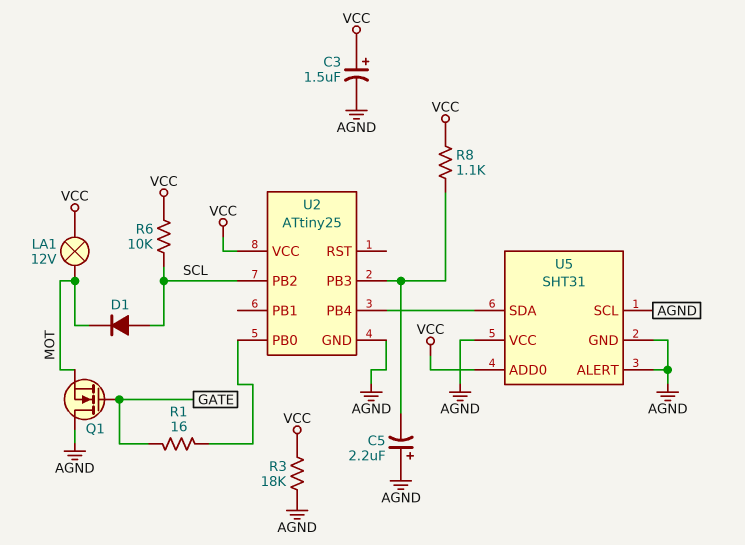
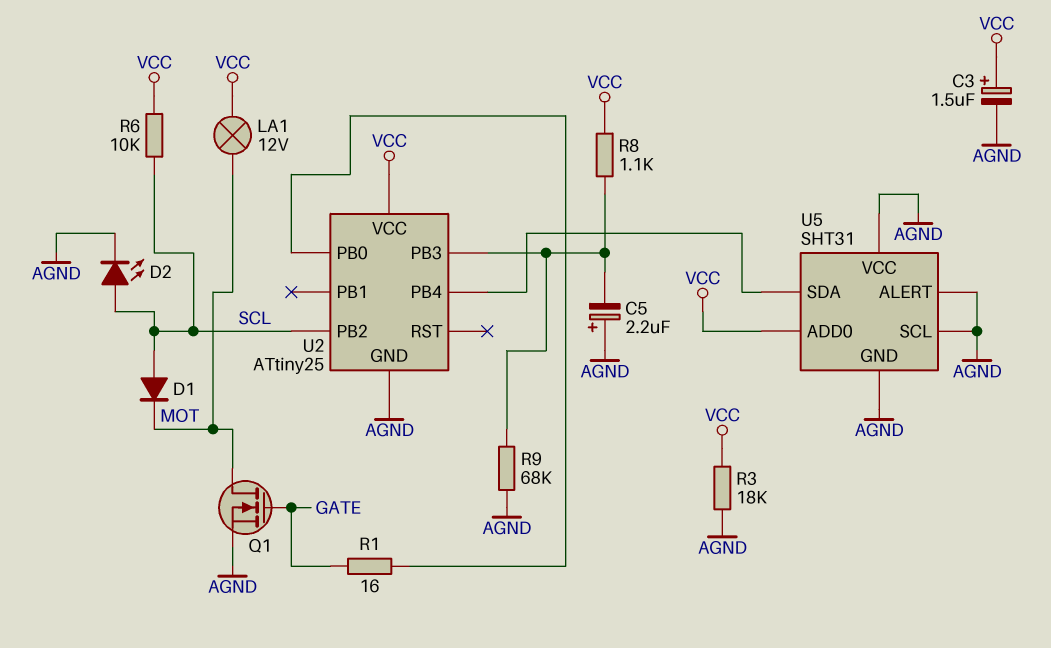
D2: none -> LED (A SCL, K AGND)
Q1: NMOS (G GATE, D AGND, S MOT) -> NMOS (G GATE, D MOT, S AGND)
R9: none -> 68k (AGND, U2/PB3)

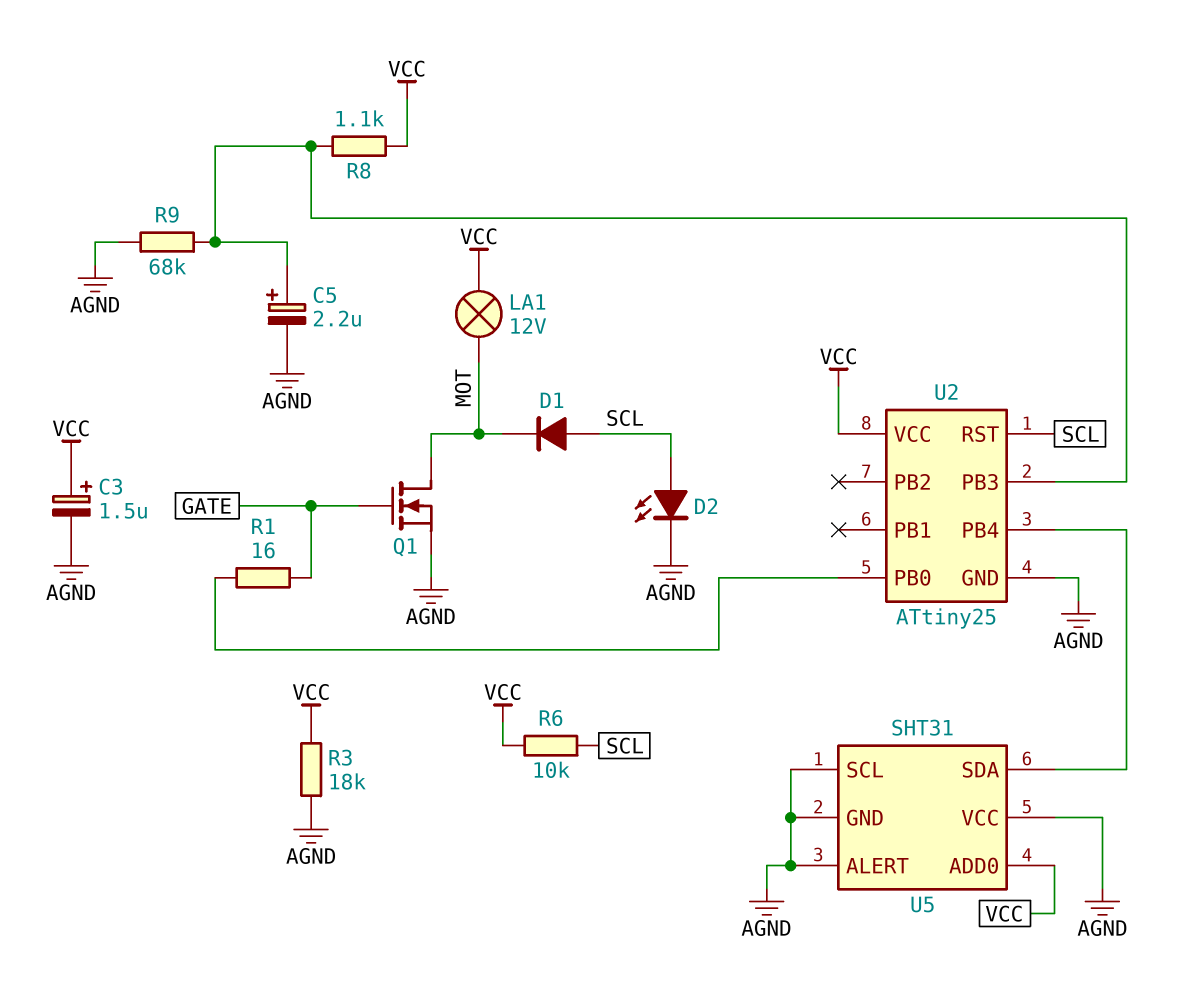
C5: 2.2uF (plus AGND, minus U2/PB3) -> 2.2uF (plus U2/PB3, minus AGND)
U2 pin PB2: SCL -> none
U2 pin RST: none -> SCL

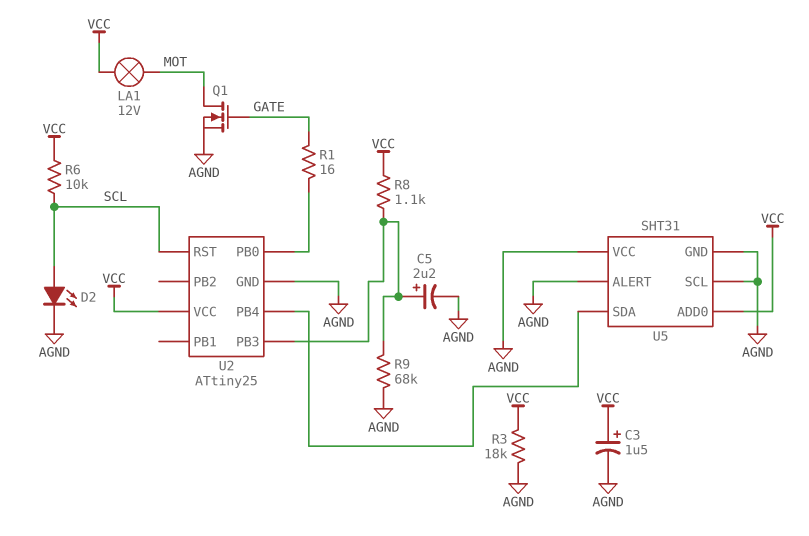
D1: diode (A SCL, K MOT) -> none

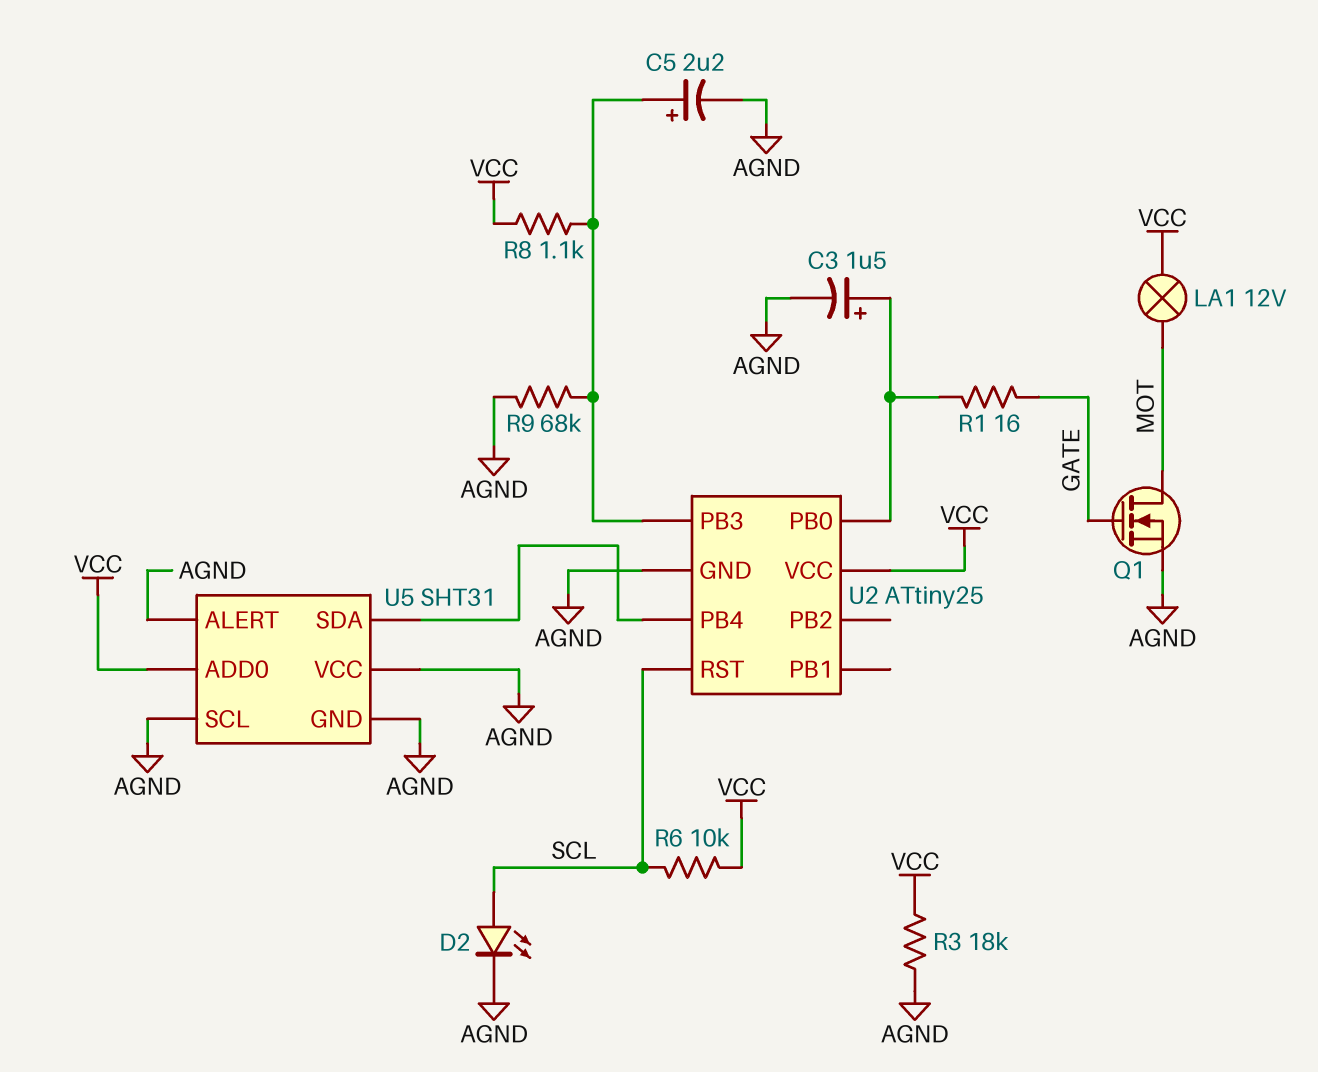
C3: 1.5uF (plus VCC, minus AGND) -> 1.5uF (plus U2/PB0, minus AGND)

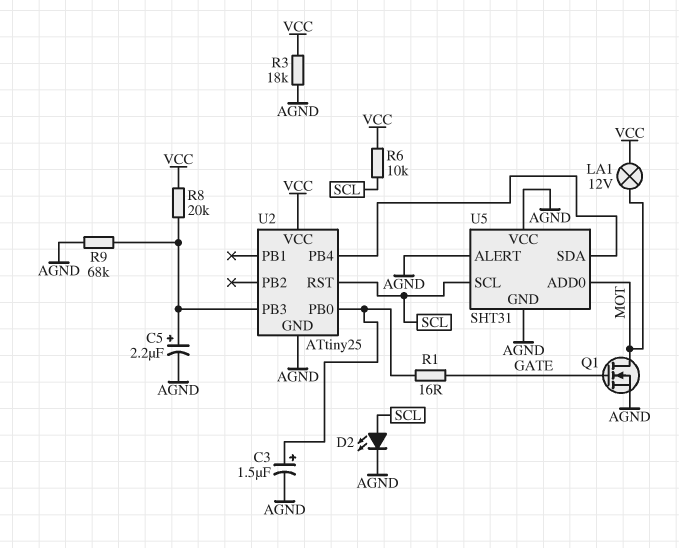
R8: 1.1k (U2/PB3, VCC) -> 20k (U2/PB3, VCC)
U5 pin ADD0: VCC -> MOT
U5 pin SCL: AGND -> SCL

